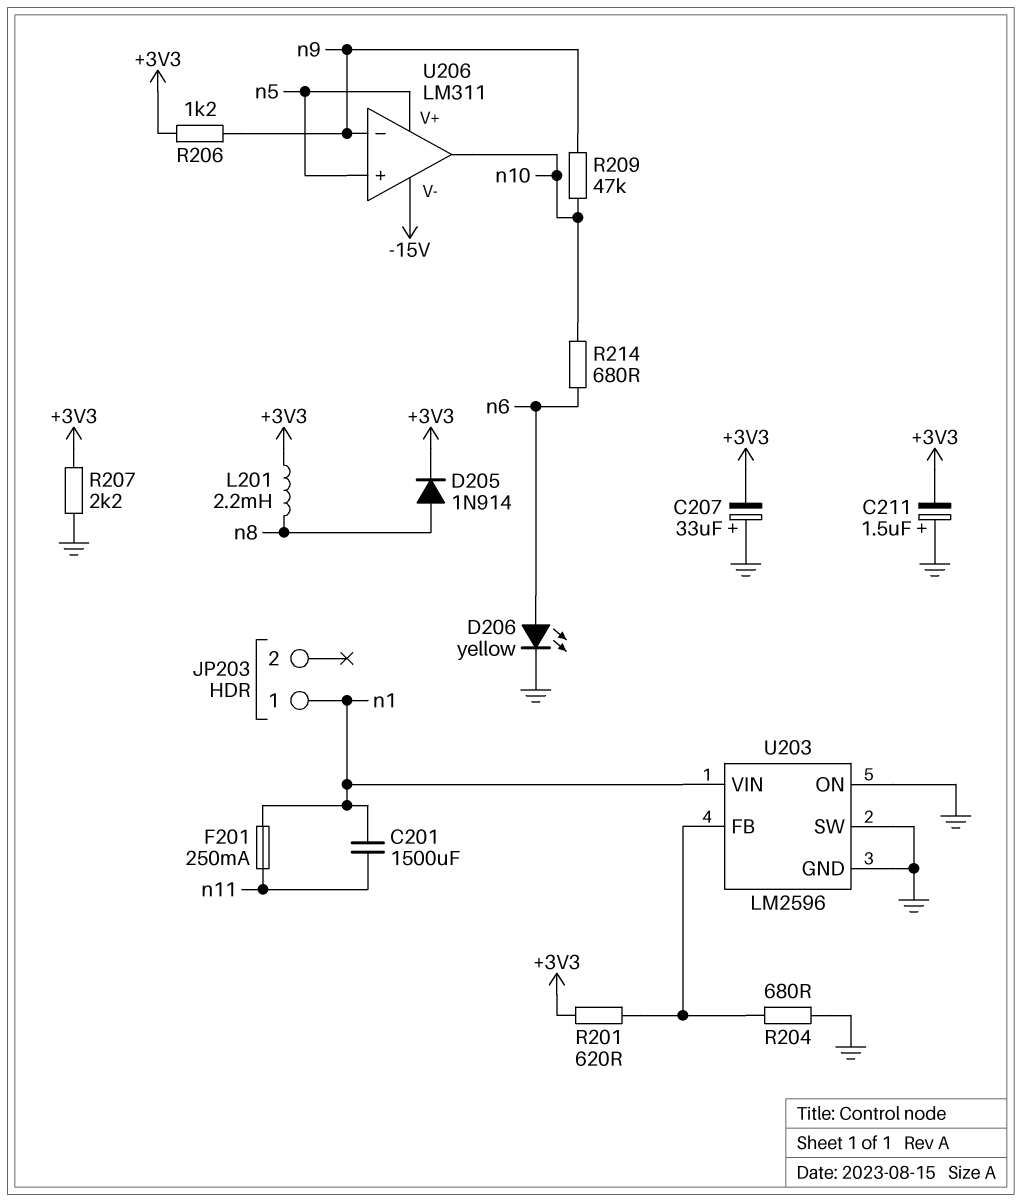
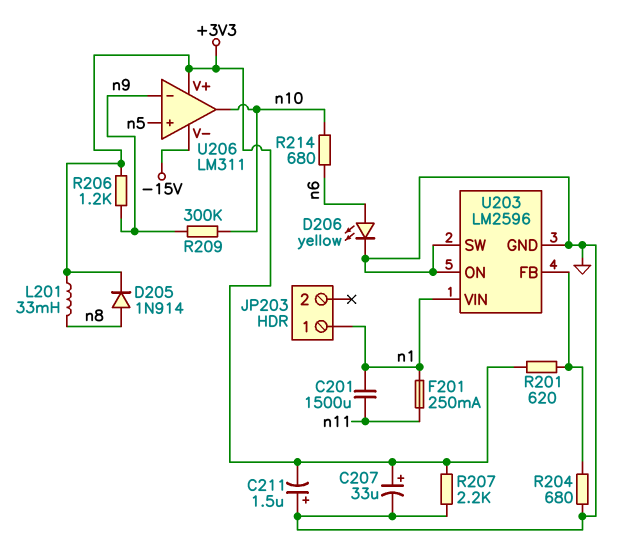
C207: 33uF (plus GND, minus +3V3) -> 33uF (plus +3V3, minus GND)
L201: 2.2mH (+3V3, n8) -> 33mH (+3V3, n8)
R209: 47k (n9, n10) -> 300k (n9, n10)
U206 pin V+: n5 -> +3V3

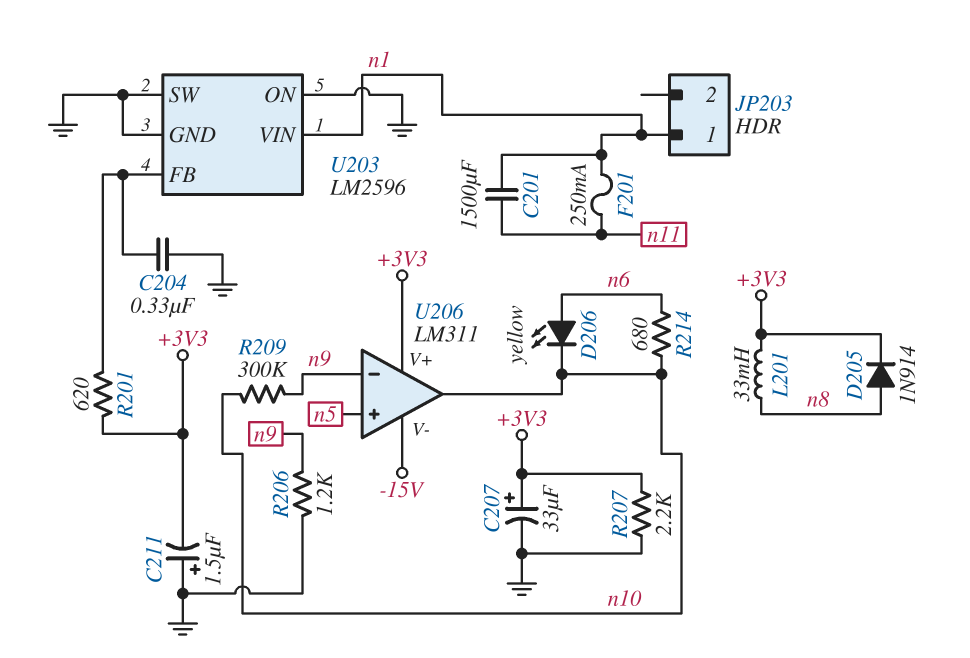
C204: none -> 330nF (GND, U203/FB)
D206: LED yellow (A n6, K GND) -> LED yellow (A n6, K n10)
R204: 680 (GND, U203/FB) -> none
R206: 1.2k (+3V3, n9) -> 1.2k (GND, n9)

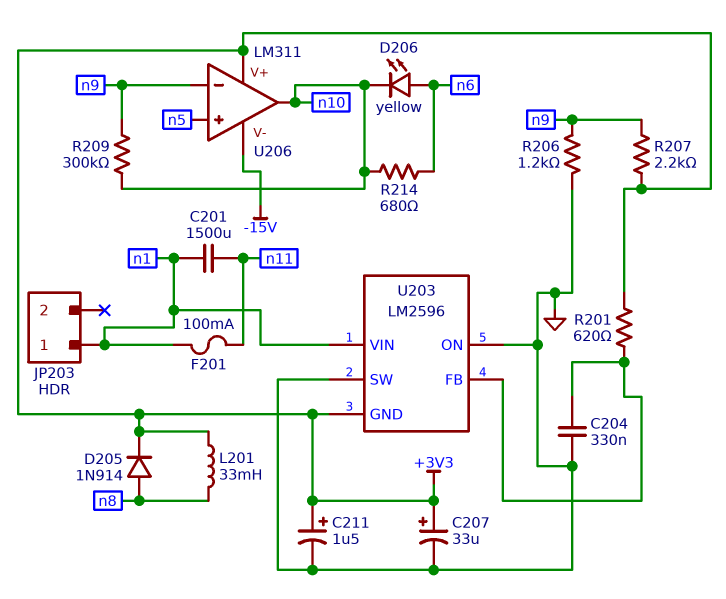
C211: 1.5uF (plus GND, minus +3V3) -> 1.5uF (plus +3V3, minus GND)
F201: 250mA (n1, n11) -> 100mA (n1, n11)
R207: 2.2k (+3V3, GND) -> 2.2k (+3V3, n9)
U203 pin GND: GND -> +3V3

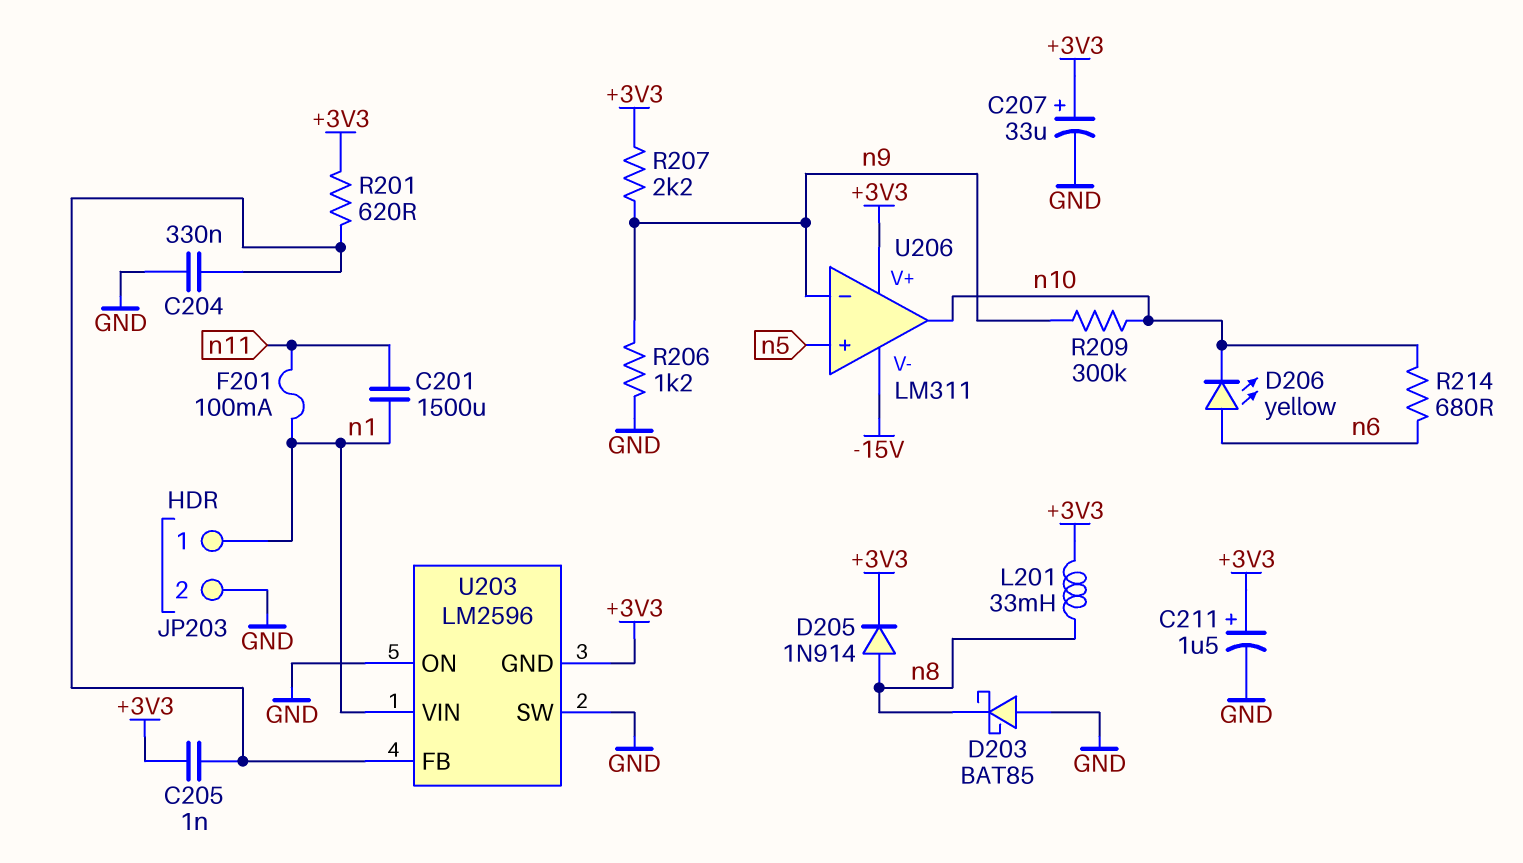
C205: none -> 1nF (+3V3, U203/FB)
D203: none -> schottky BAT85 (A GND, K n8)
JP203 pin 2: none -> GND

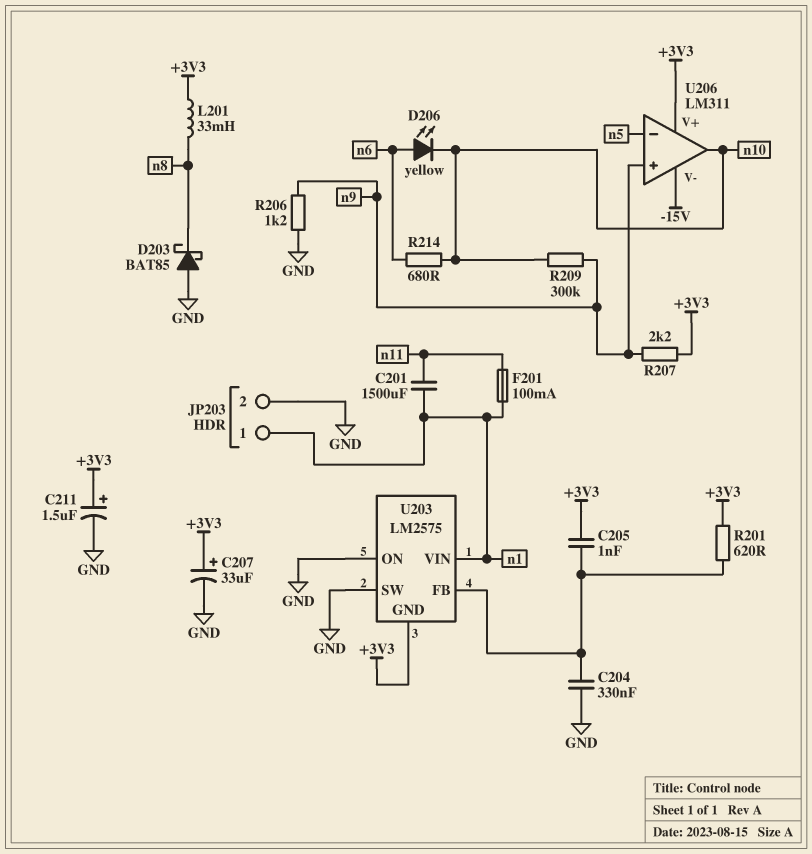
D205: diode 1N914 (A n8, K +3V3) -> none
U203: LM2596 -> LM2575
U206 pin in+: n5 -> n9
U206 pin in-: n9 -> n5

